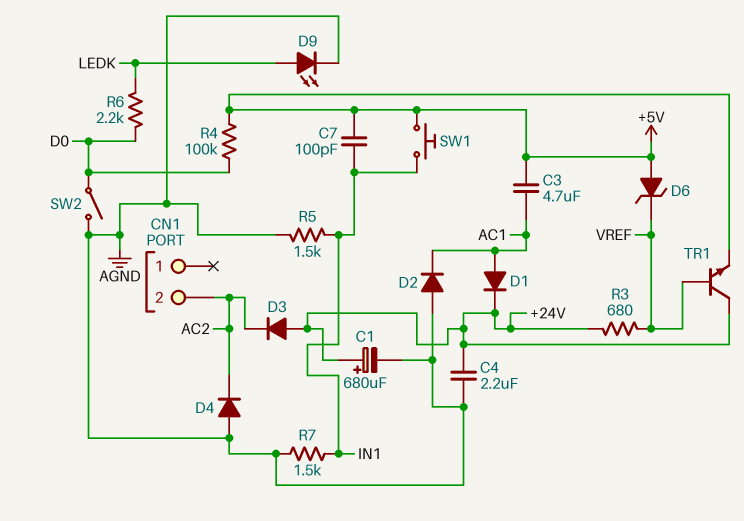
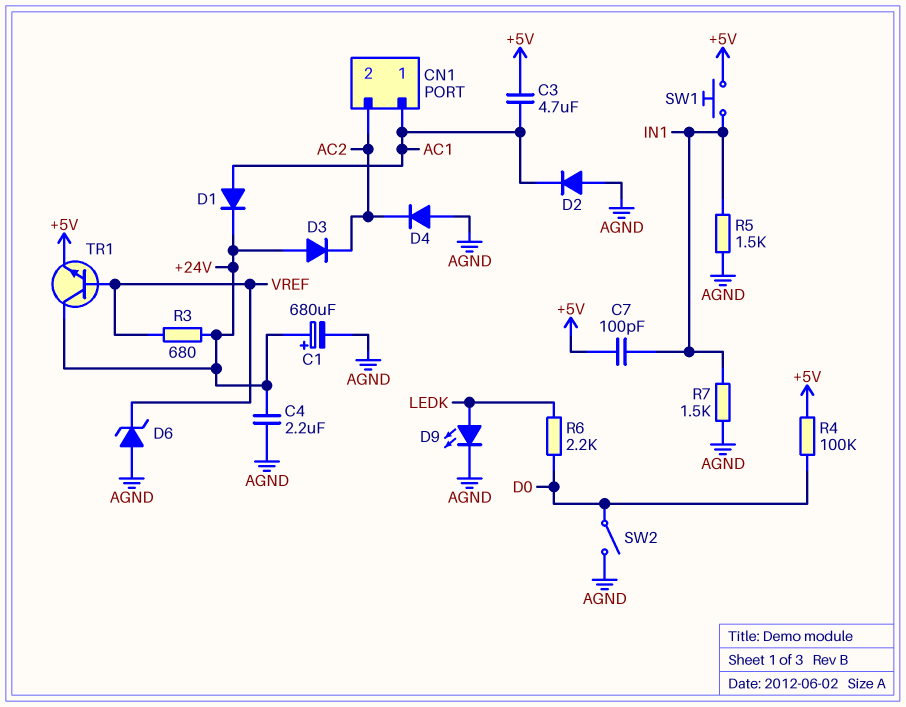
CN1 pin 1: none -> AC1
D6: zener (A +5V, K VREF) -> zener (A AGND, K VREF)

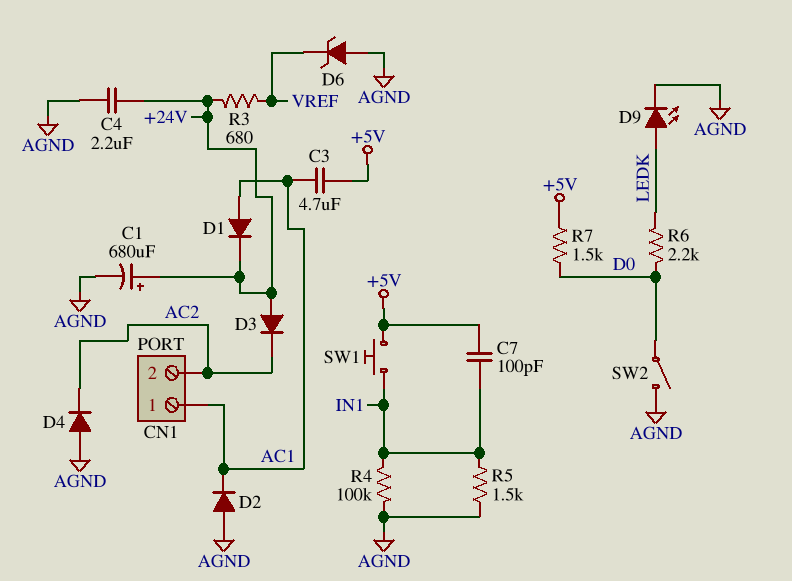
R4: 100k (+5V, D0) -> 100k (AGND, IN1)
R7: 1.5k (AGND, IN1) -> 1.5k (+5V, D0)
TR1: NPN (B VREF, C +24V, E +5V) -> none

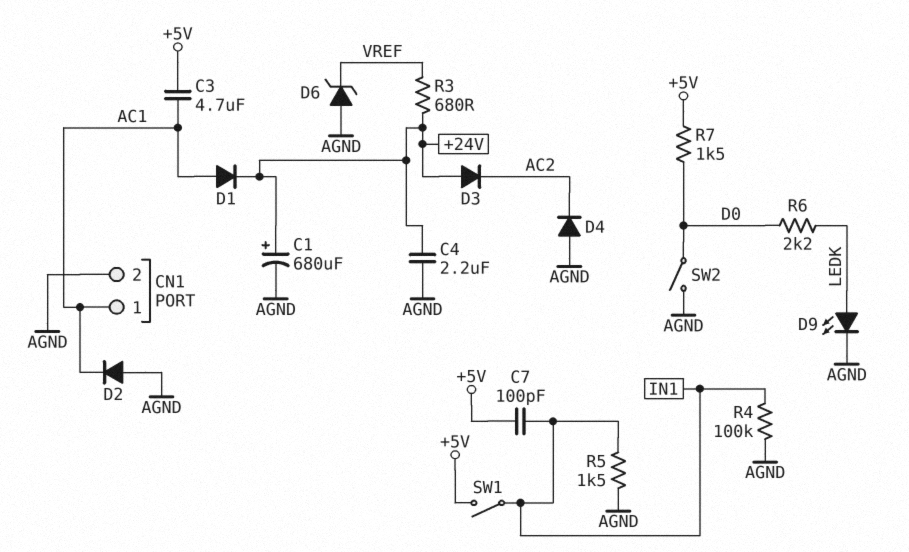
CN1 pin 2: AC2 -> AGND
SW1: button (+5V, IN1) -> switch (+5V, IN1)

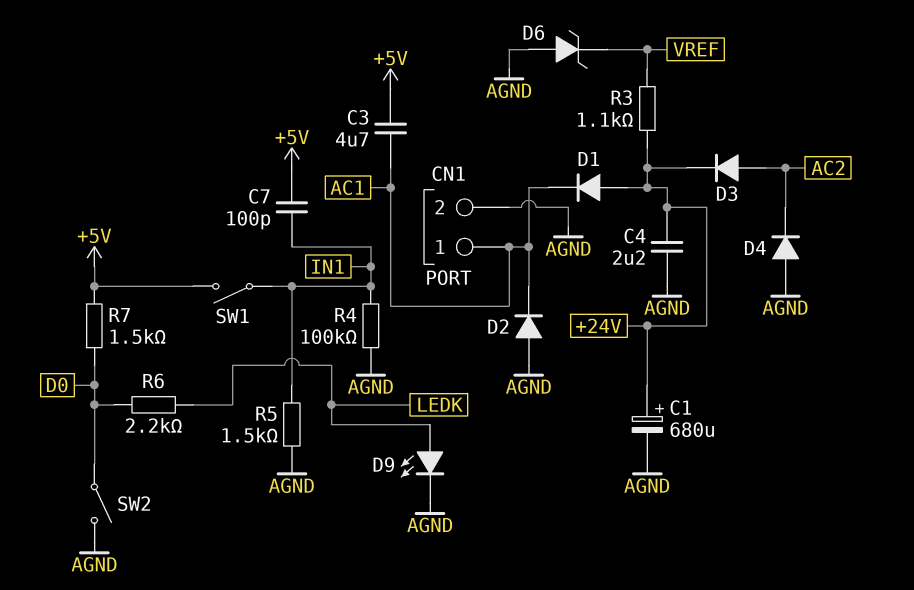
D1: diode (A AC1, K +24V) -> diode (A +24V, K AC1)
D3: diode (A +24V, K AC2) -> diode (A AC2, K +24V)
R3: 680 (+24V, VREF) -> 1.1k (+24V, VREF)

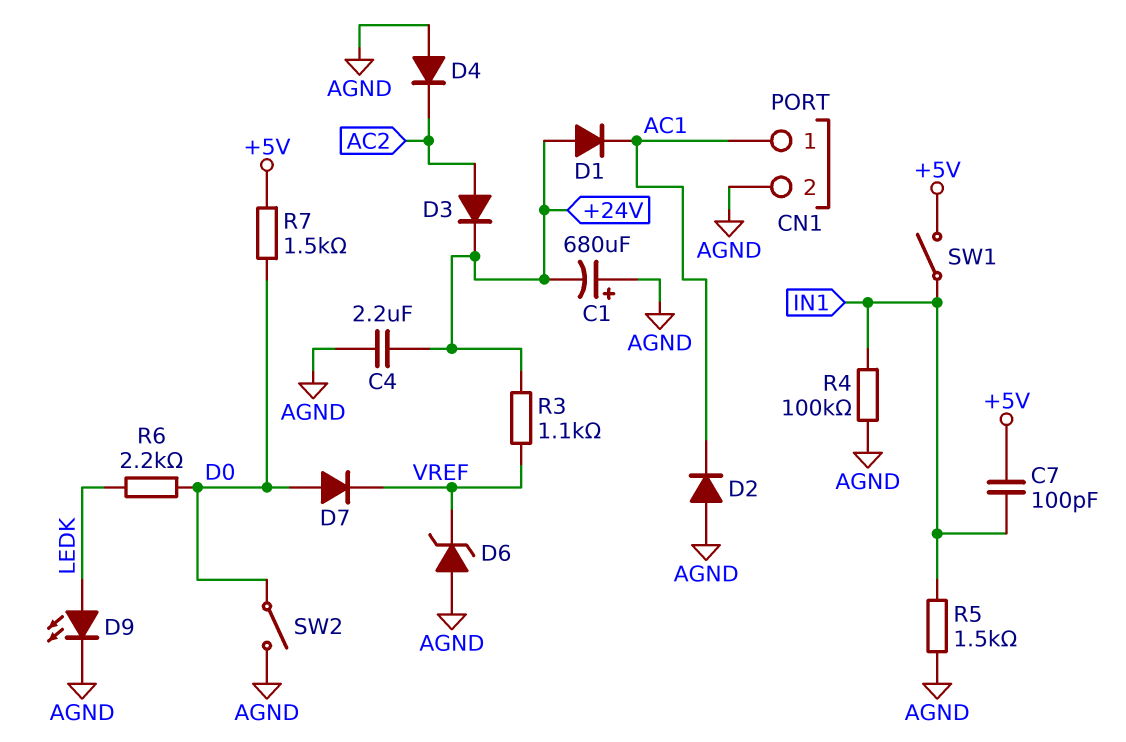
C1: 680uF (plus +24V, minus AGND) -> 680uF (plus AGND, minus +24V)
C3: 4.7uF (+5V, AC1) -> none
D7: none -> diode (A D0, K VREF)

